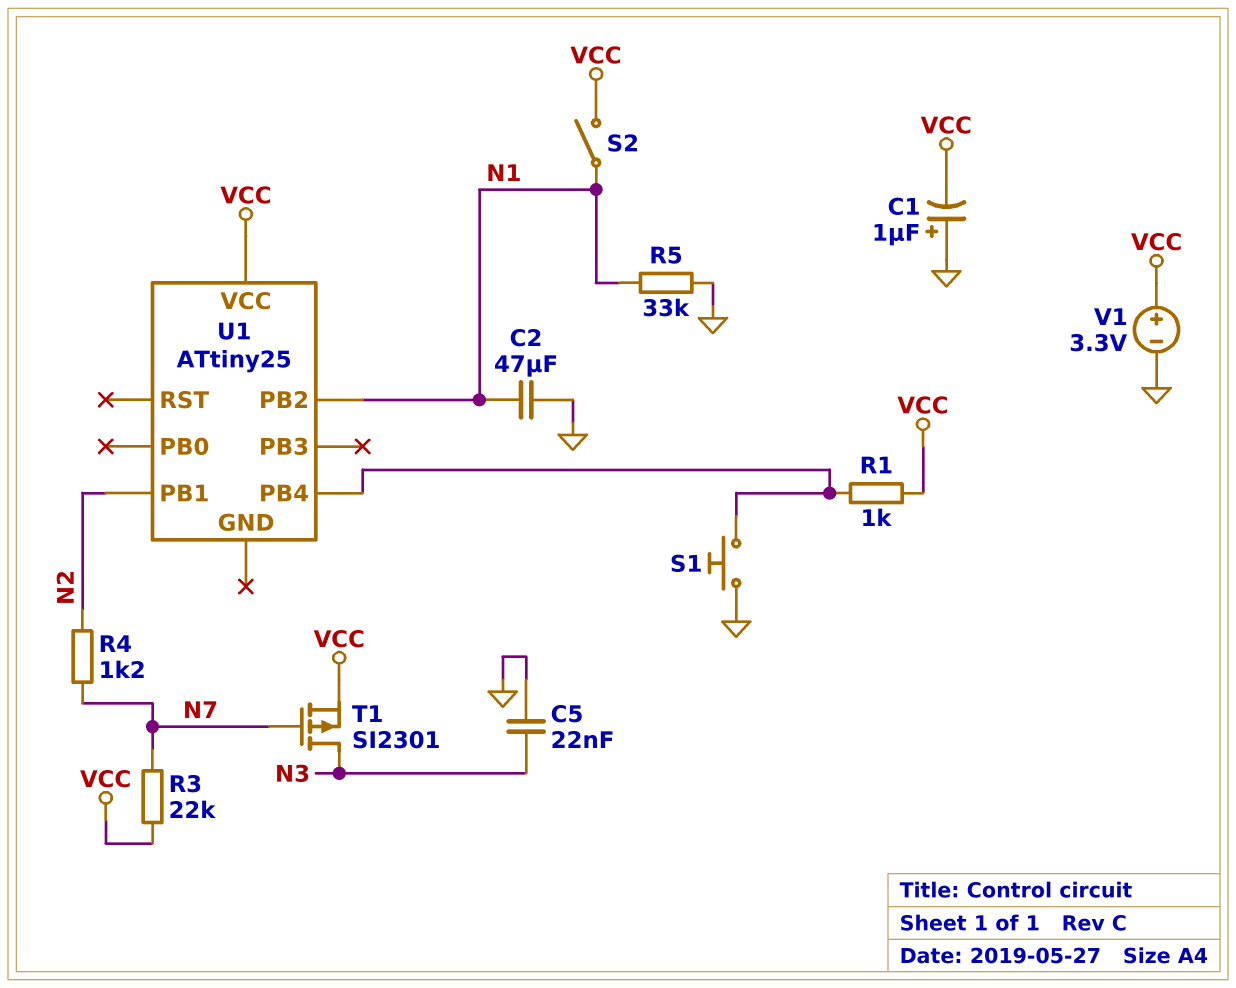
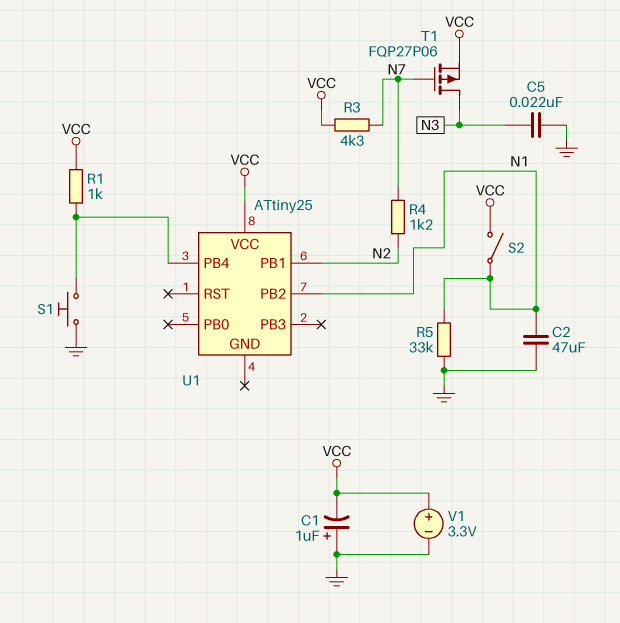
R3: 22k (N7, VCC) -> 4.3k (N7, VCC)
T1: PMOS SI2301 (G N7, D N3, S VCC) -> PMOS FQP27P06 (G N7, D N3, S VCC)

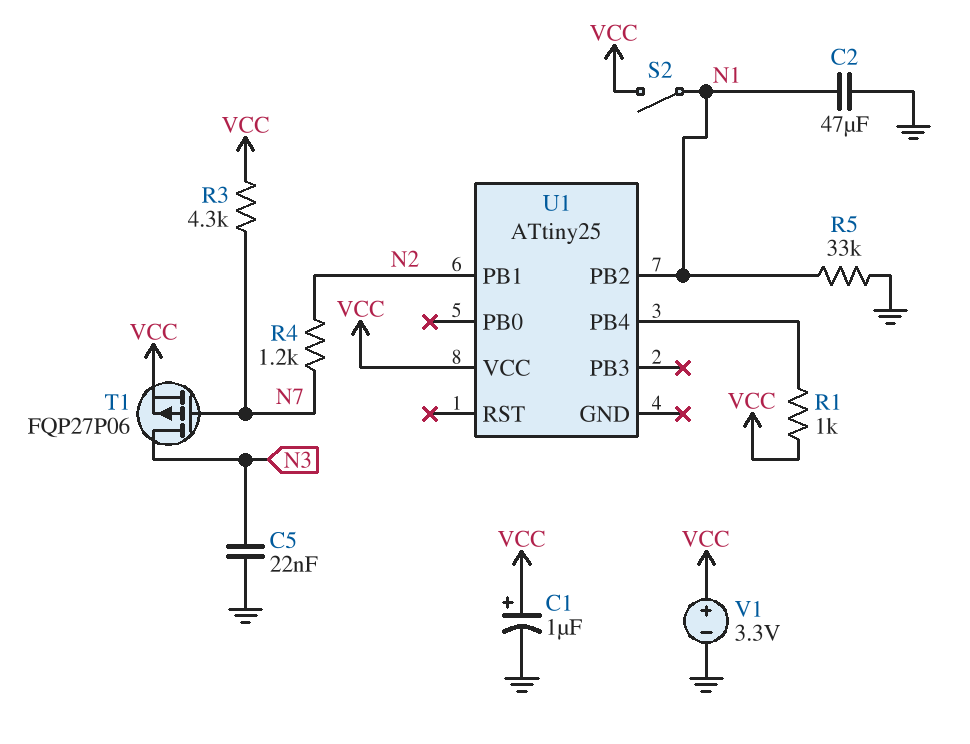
C1: 1uF (plus GND, minus VCC) -> 1uF (plus VCC, minus GND)
S1: button (GND, U1/PB4) -> none

